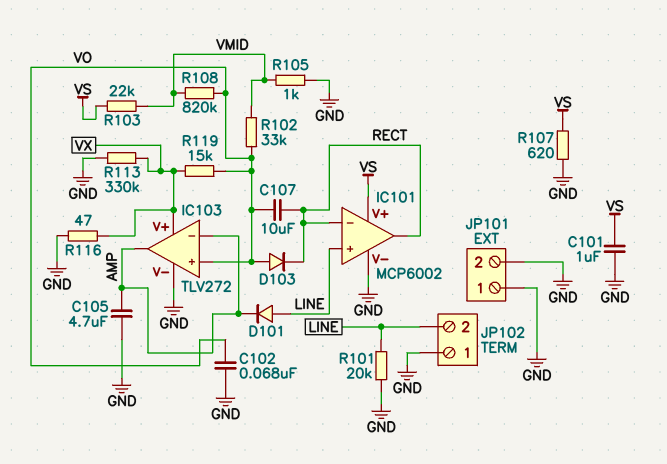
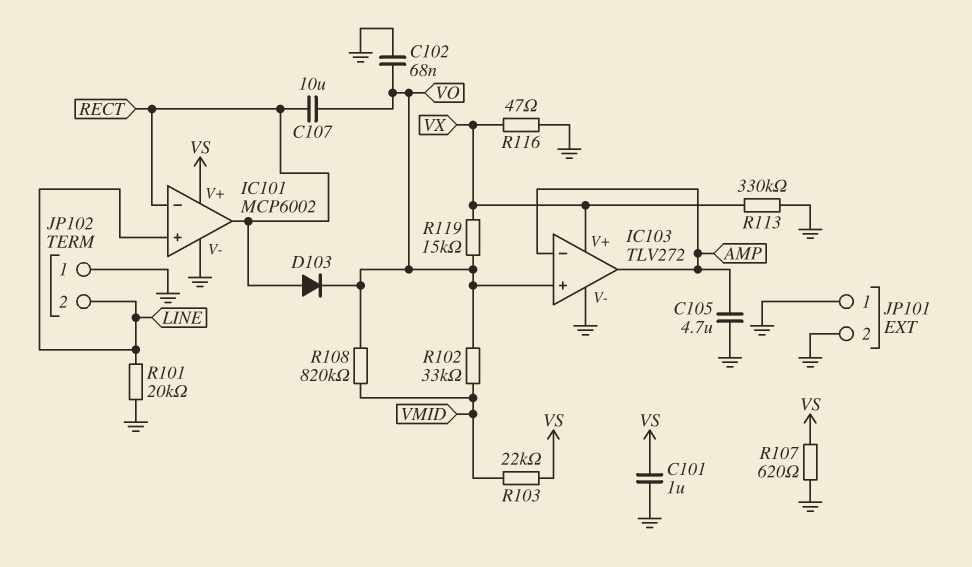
D101: diode (A LINE, K AMP) -> none
D103: diode (A VO, K RECT) -> diode (A RECT, K VO)
R105: 1k (GND, VMID) -> none

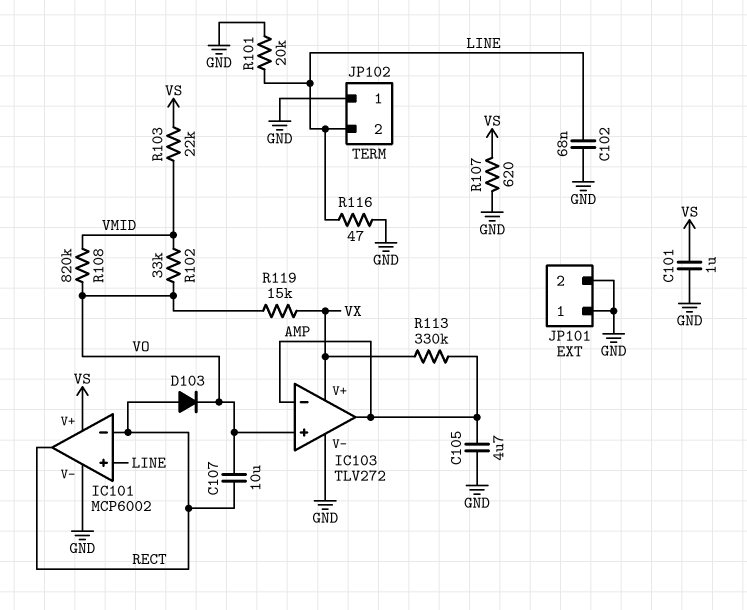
C102: 68nF (GND, VO) -> 68nF (GND, LINE)
R113: 330k (GND, VX) -> 330k (AMP, VX)
R116: 47 (GND, VX) -> 47 (GND, LINE)

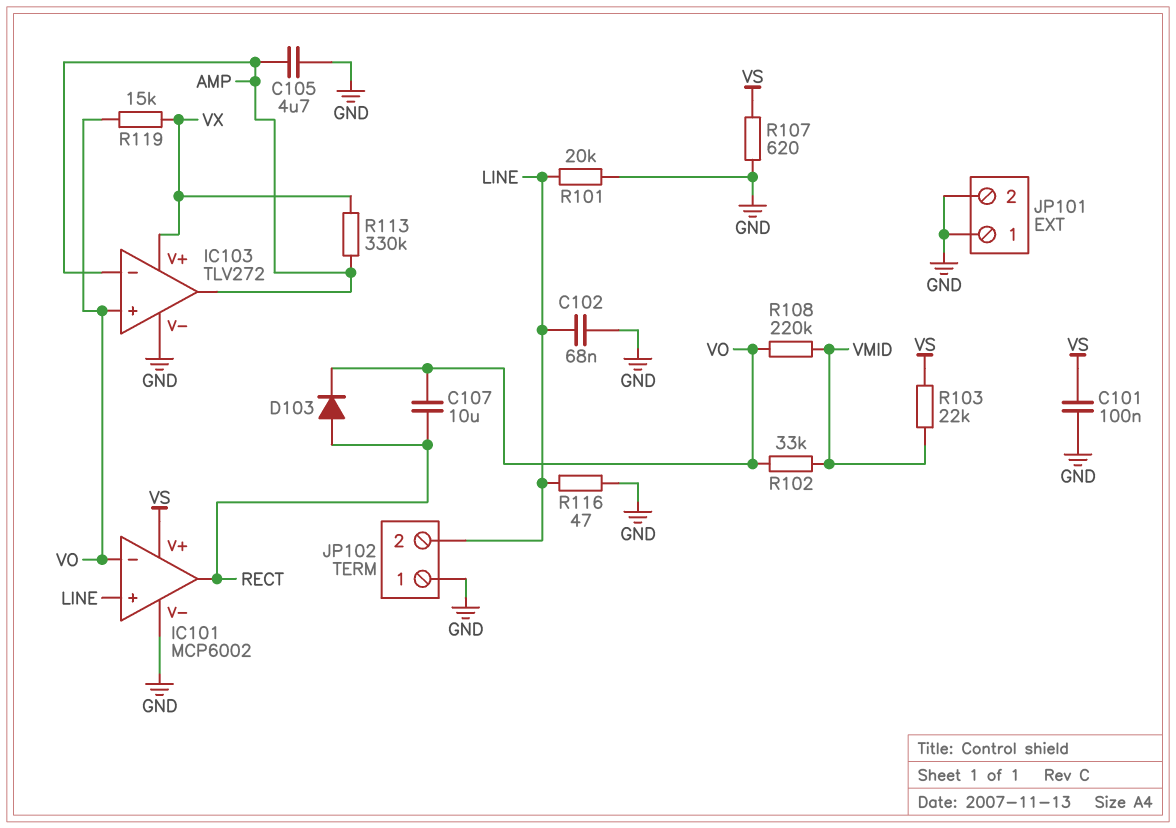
C101: 1uF (GND, VS) -> 100nF (GND, VS)
IC101 pin in-: RECT -> VO
R108: 820k (VMID, VO) -> 220k (VMID, VO)

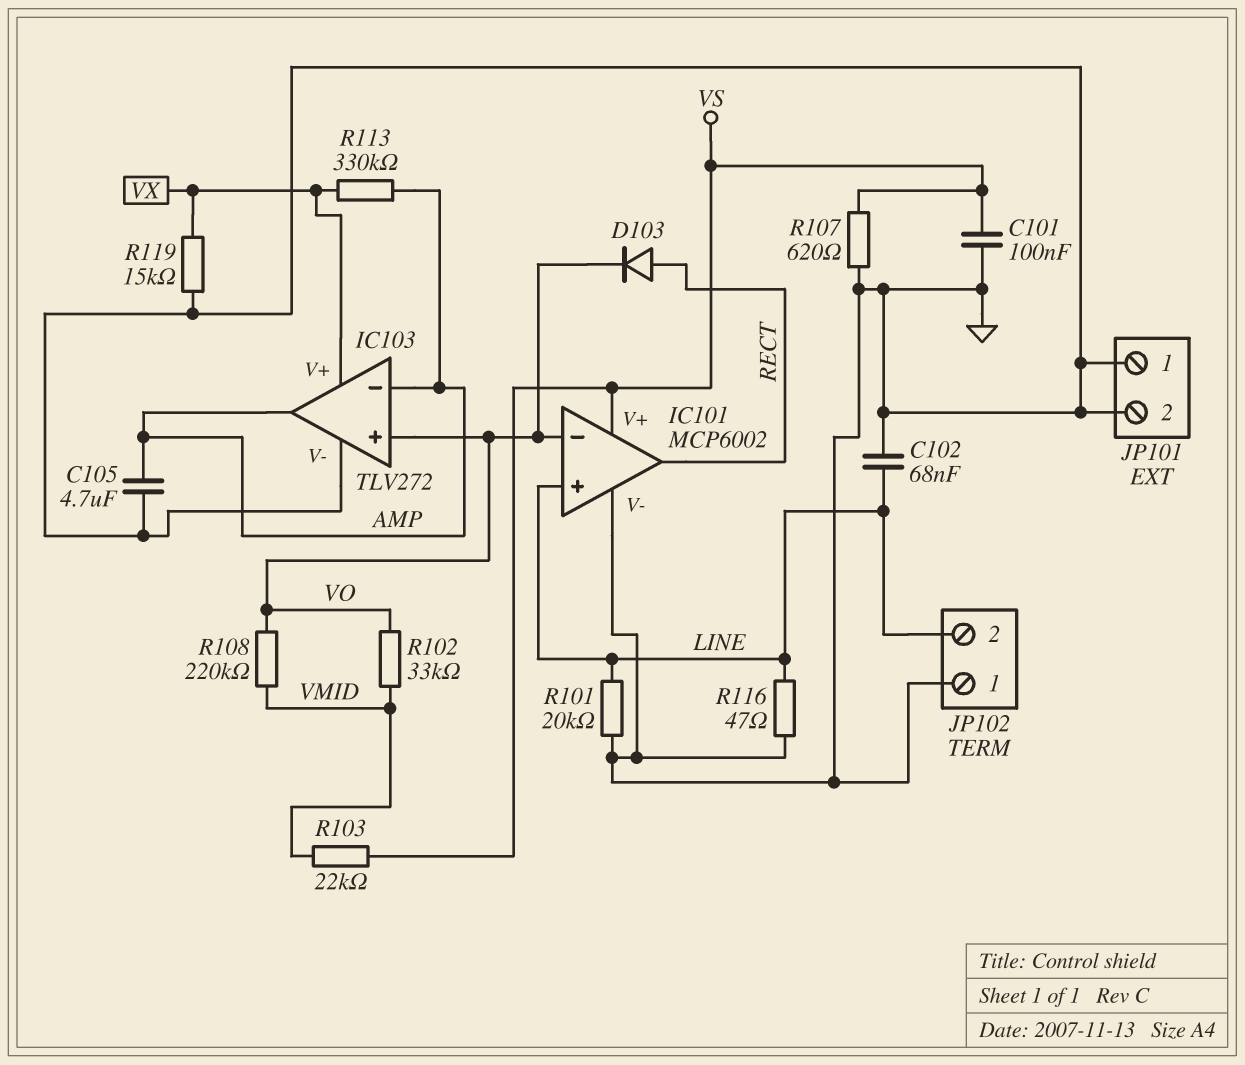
C107: 10uF (RECT, VO) -> none
R119: 15k (VO, VX) -> 15k (GND, VX)

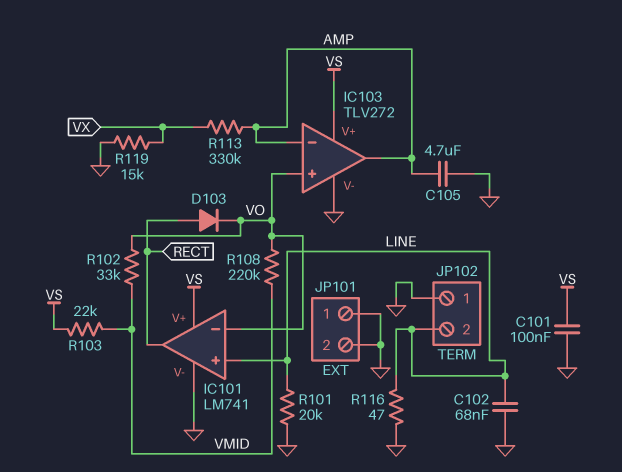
IC101: MCP6002 -> LM741
IC103 pin V+: VX -> VS
R107: 620 (GND, VS) -> none

